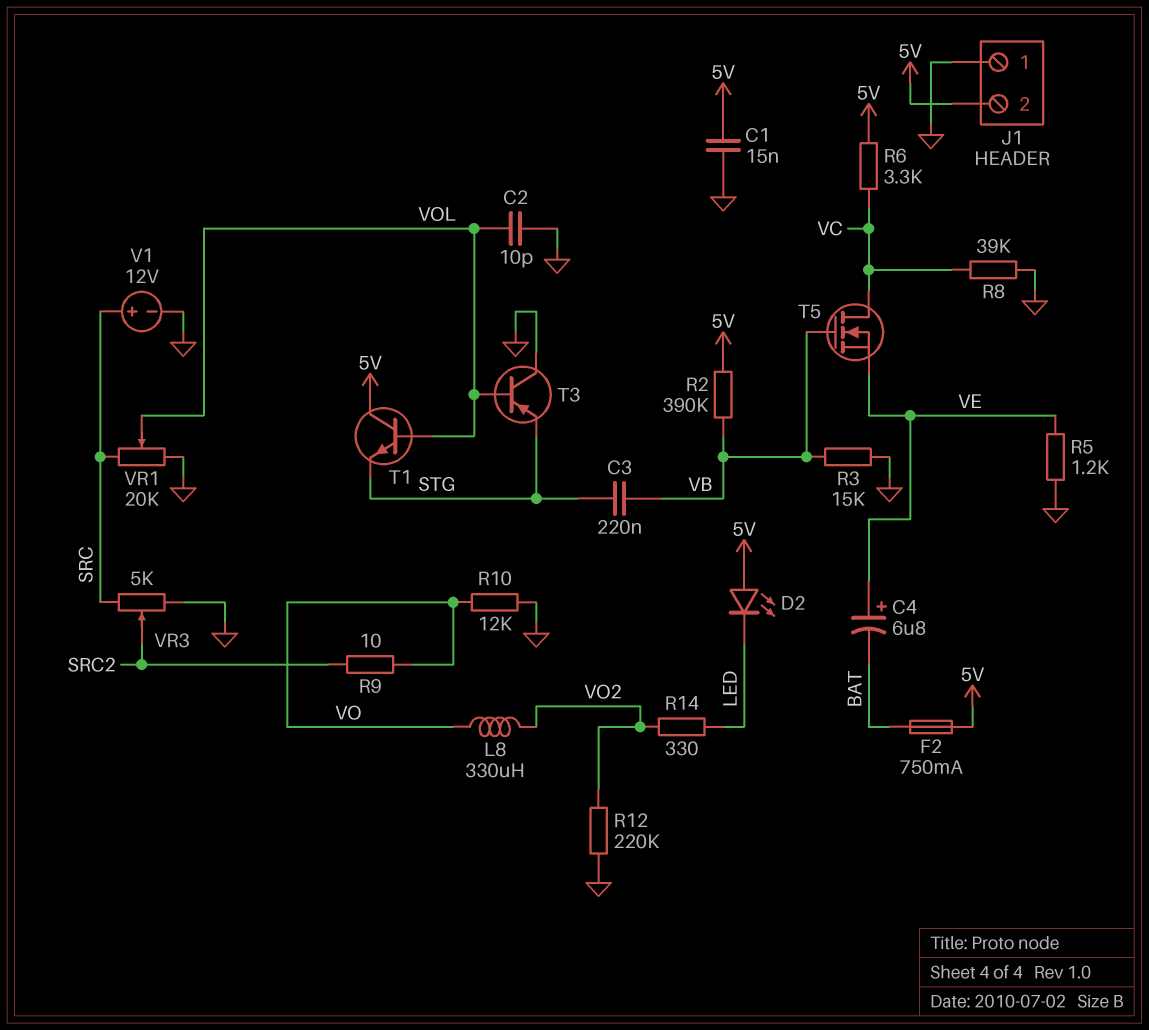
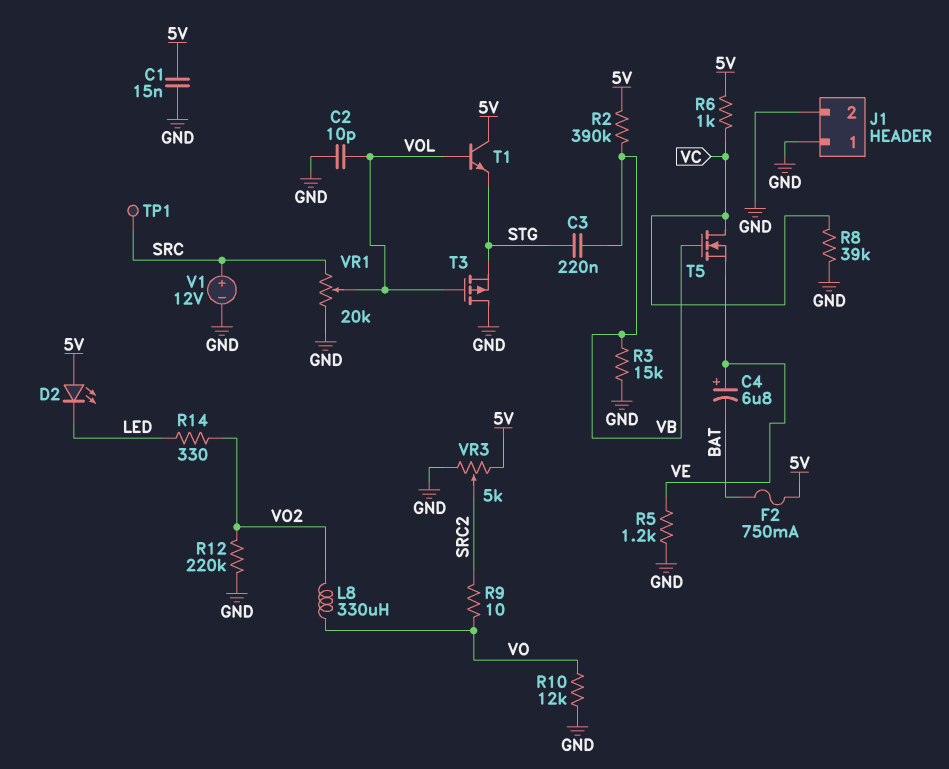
J1 pin 2: 5V -> GND
R6: 3.3k (5V, VC) -> 1k (5V, VC)
T3: PNP (B VOL, C GND, E STG) -> PMOS (G VOL, D GND, S STG)
TP1: none -> test point (SRC)
VR3: 5k (GND, SRC, wiper SRC2) -> 5k (5V, GND, wiper SRC2)

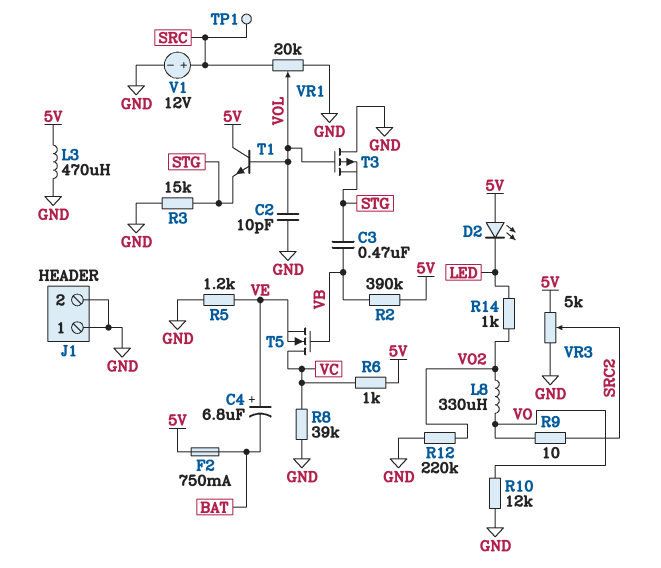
C1: 15nF (5V, GND) -> none
C3: 220nF (STG, VB) -> 470nF (STG, VB)
L3: none -> 470uH (5V, GND)
R3: 15k (GND, VB) -> 15k (GND, STG)
R14: 330 (LED, VO2) -> 1k (LED, VO2)

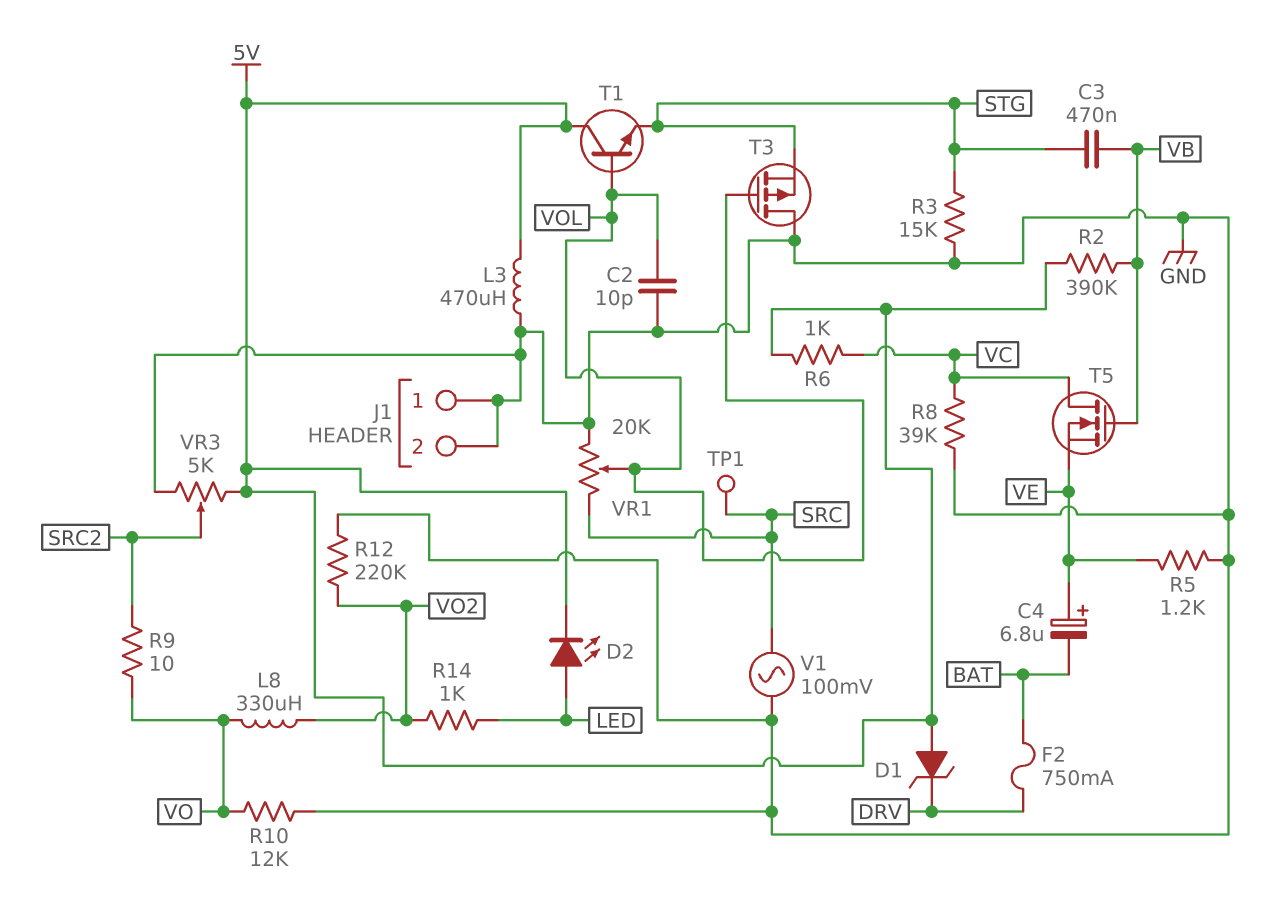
D1: none -> zener (A 5V, K DRV)
D2: LED (A 5V, K LED) -> LED (A LED, K 5V)
F2: 750mA (5V, BAT) -> 750mA (BAT, DRV)
V1: 12V (plus SRC, minus GND) -> AC 100mV (GND, SRC)

